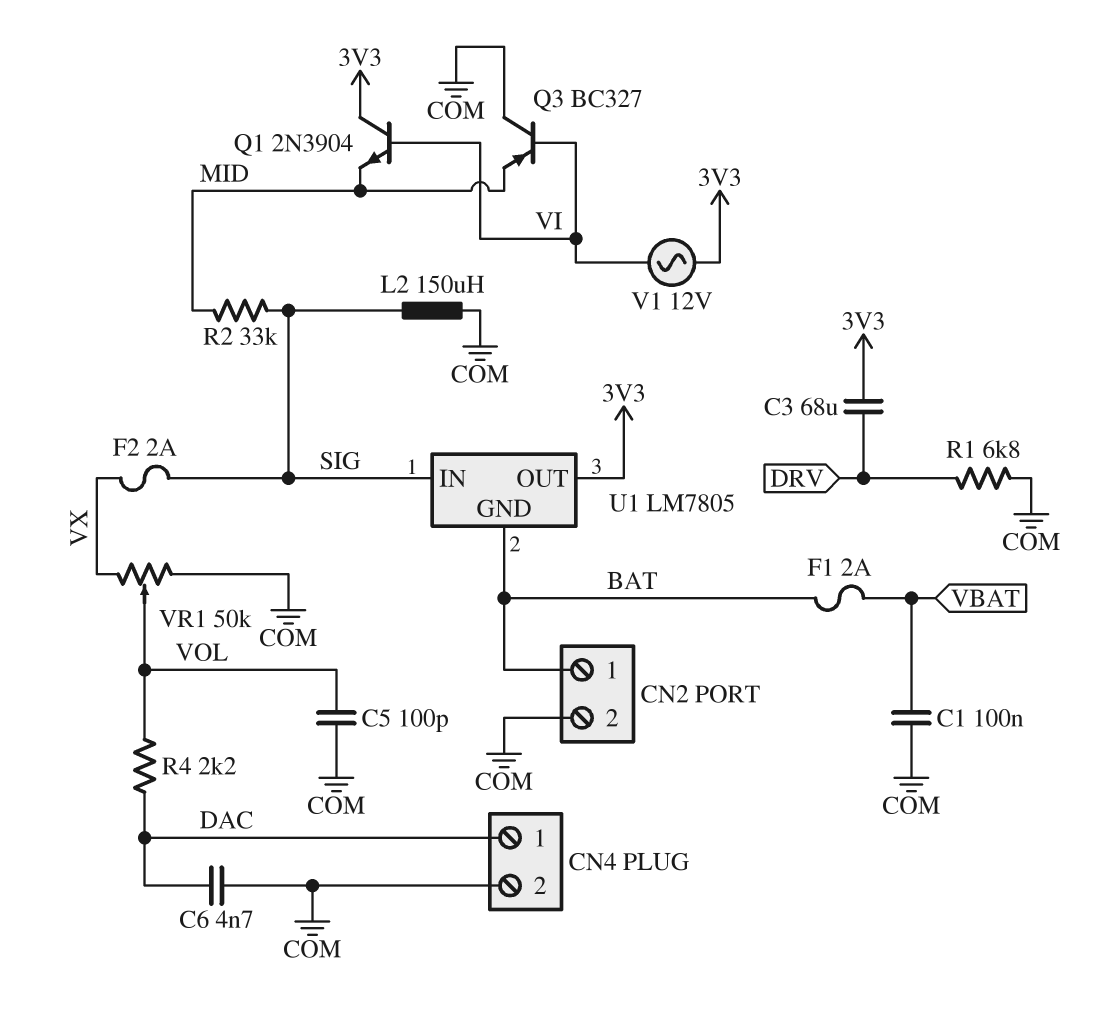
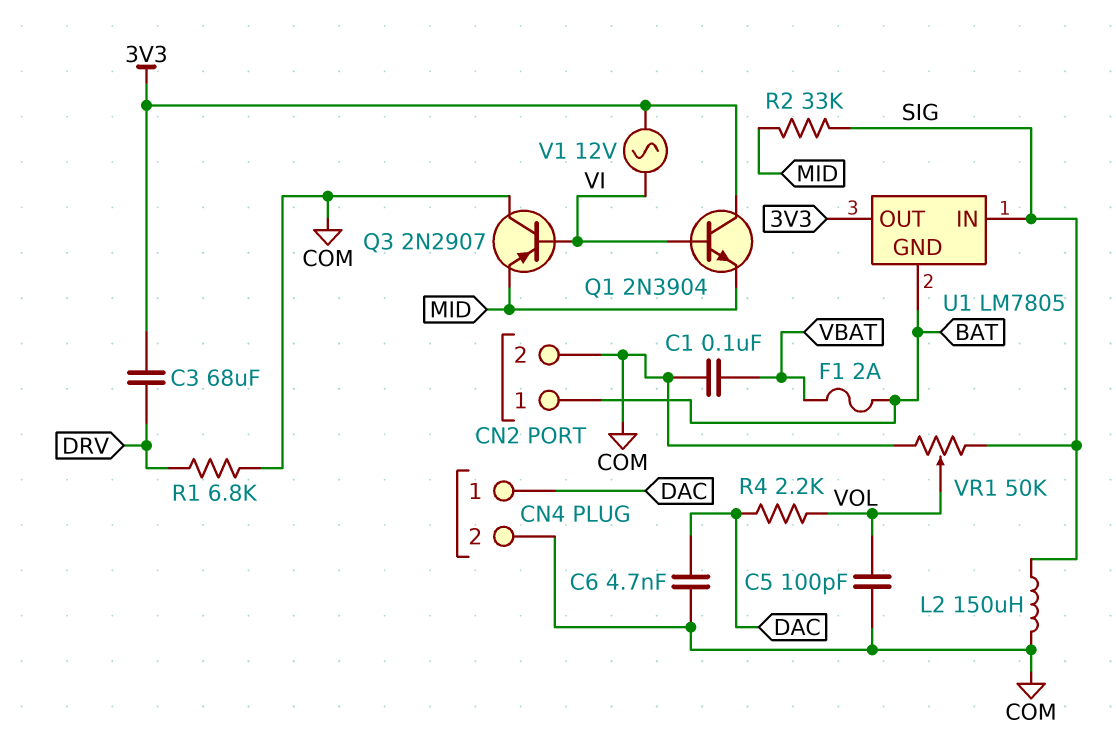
F2: 2A (SIG, VX) -> none
Q3: PNP BC327 (B VI, C COM, E MID) -> PNP 2N2907 (B VI, C COM, E MID)
VR1: 50k (COM, VX, wiper VOL) -> 50k (COM, SIG, wiper VOL)

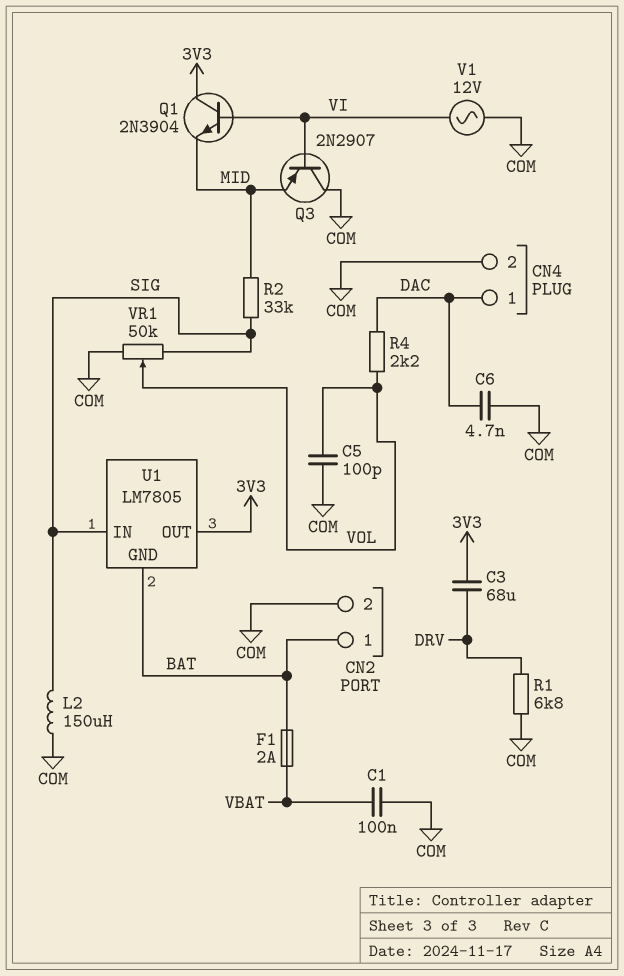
V1: AC 12V (3V3, VI) -> AC 12V (COM, VI)

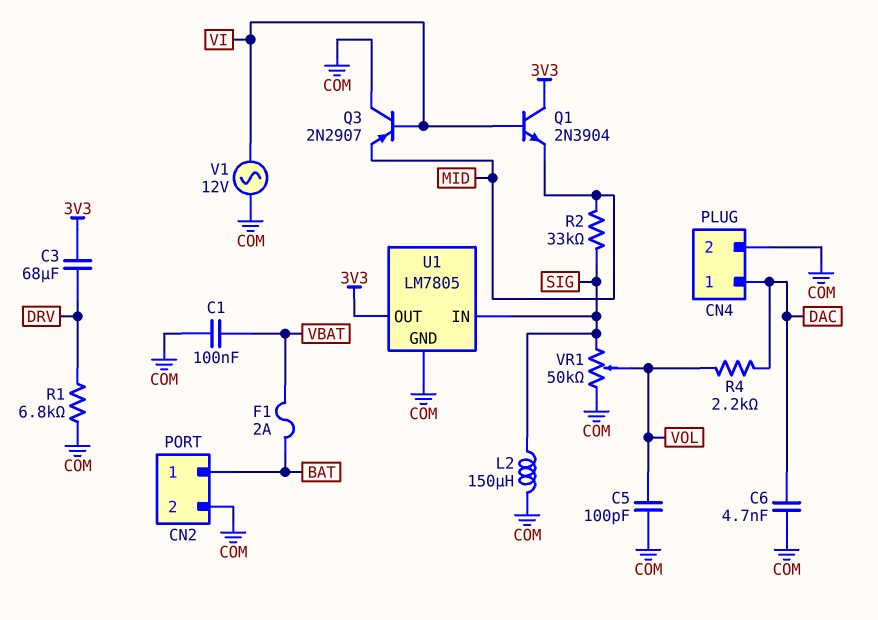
U1 pin GND: BAT -> COM

